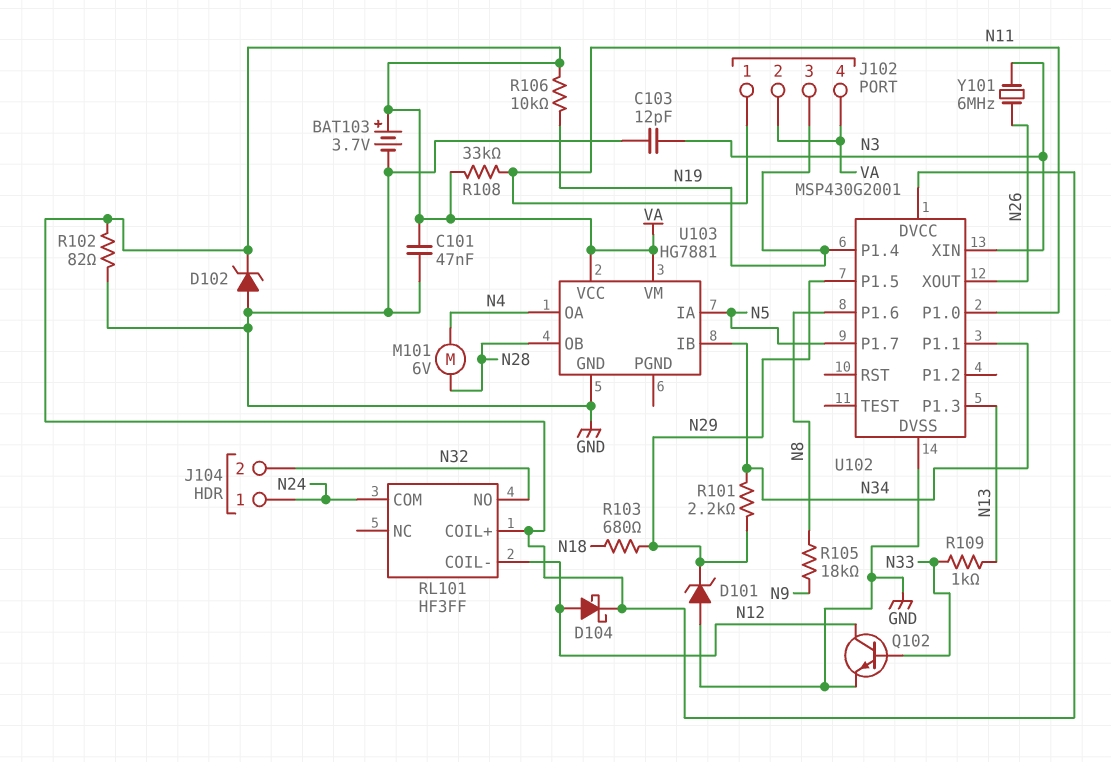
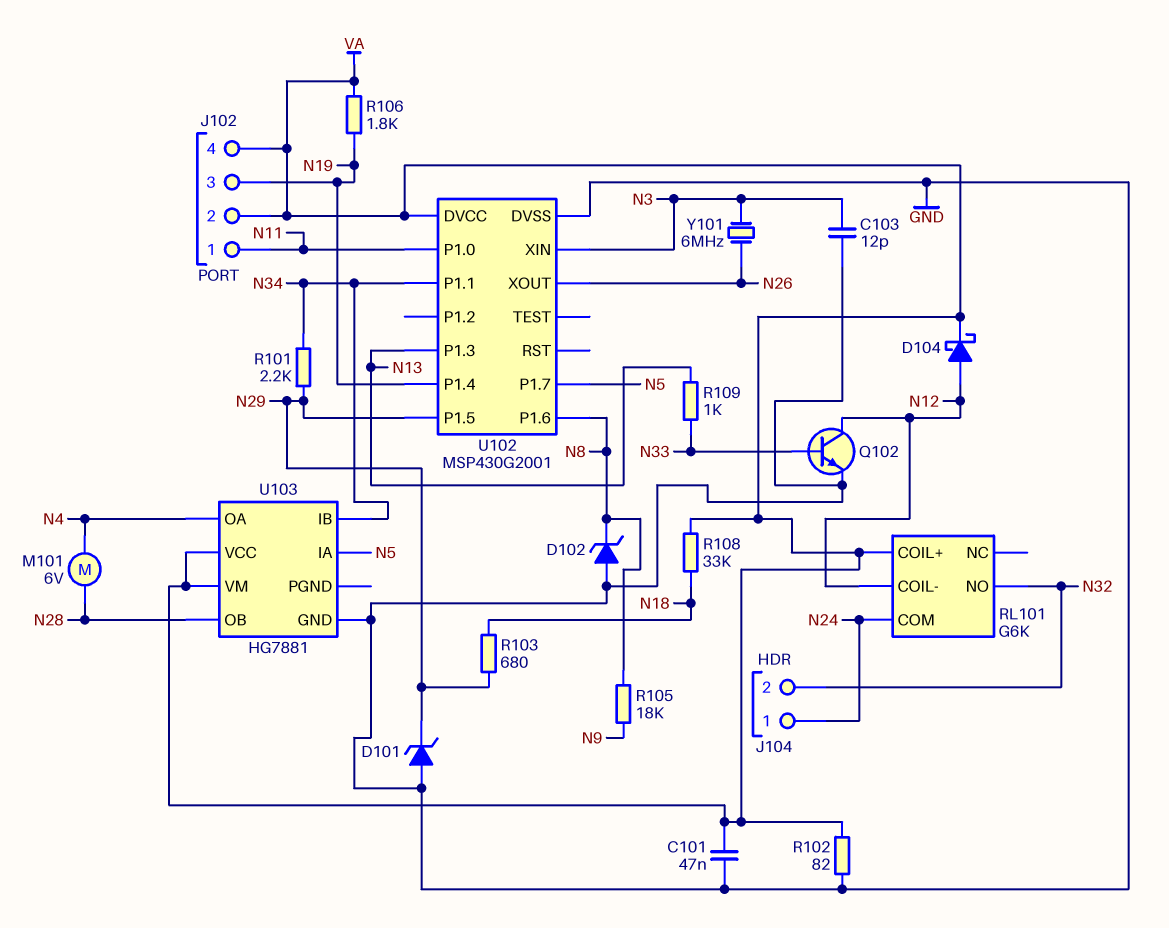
BAT103: 3.7V (plus VA, minus GND) -> none
D102: zener (A GND, K VA) -> zener (A GND, K N8)
R106: 10k (N19, VA) -> 1.8k (N19, VA)
R108: 33k (N11, VA) -> 33k (N18, VA)
RL101: HF3FF -> G6K

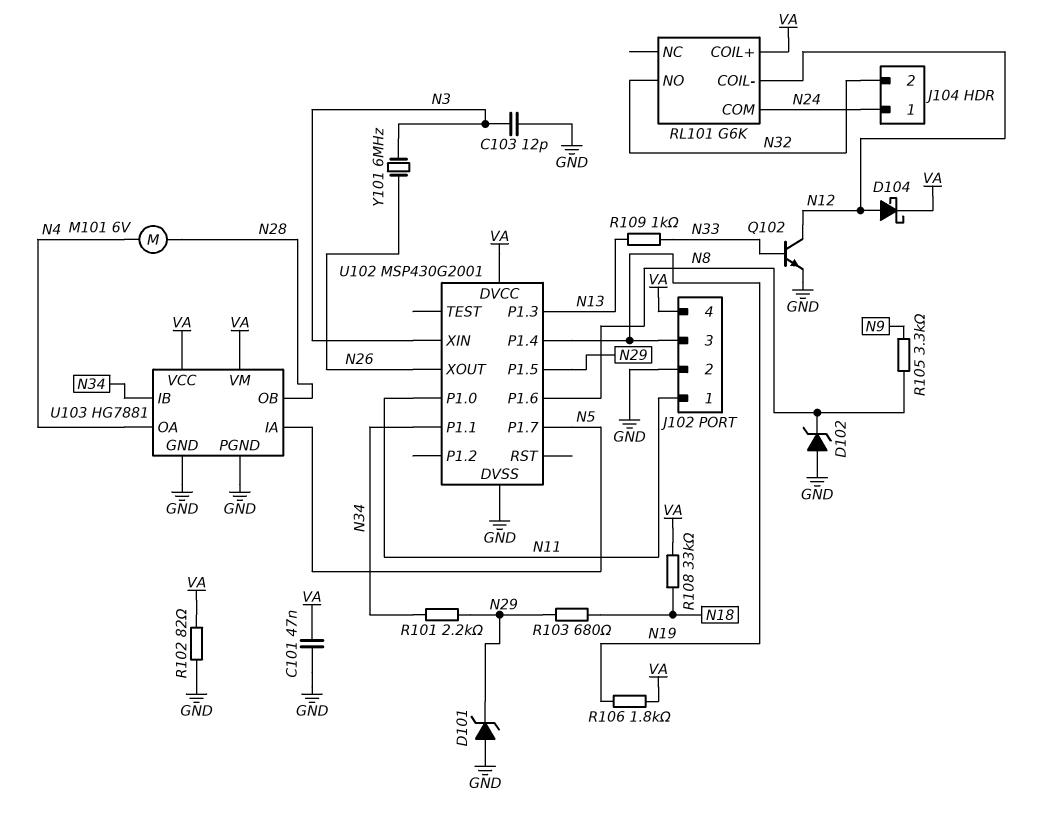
J102 pin 2: VA -> GND
R105: 18k (N8, N9) -> 3.3k (N8, N9)
U103 pin PGND: none -> GND

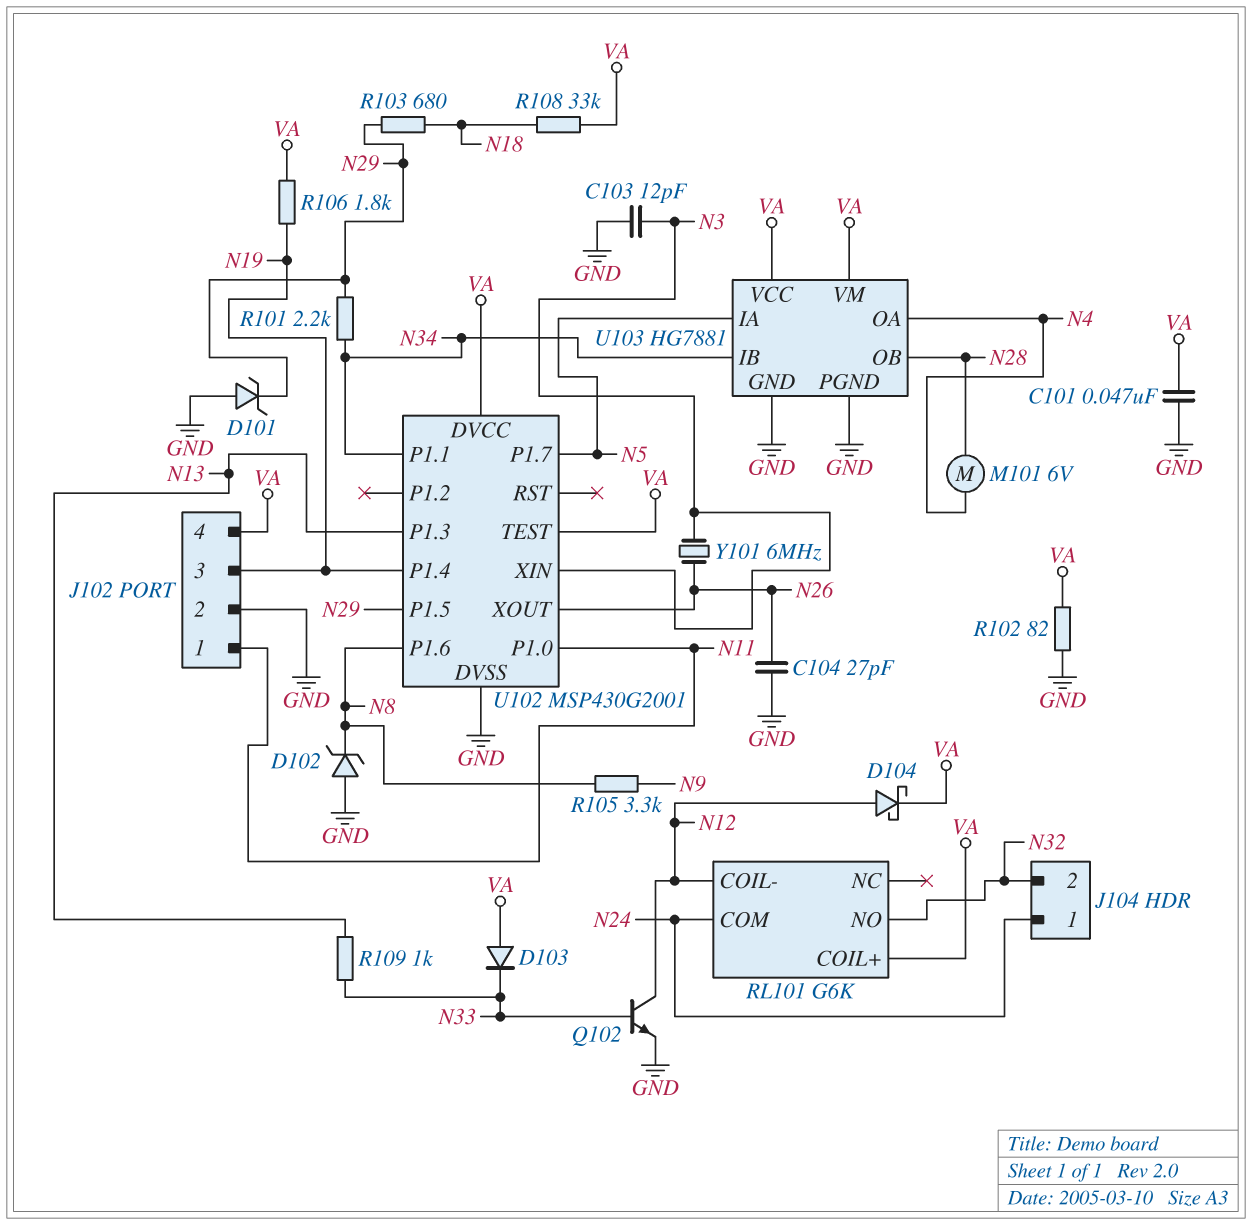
C104: none -> 27pF (GND, N26)
D103: none -> diode (A VA, K N33)
U102 pin TEST: none -> VA

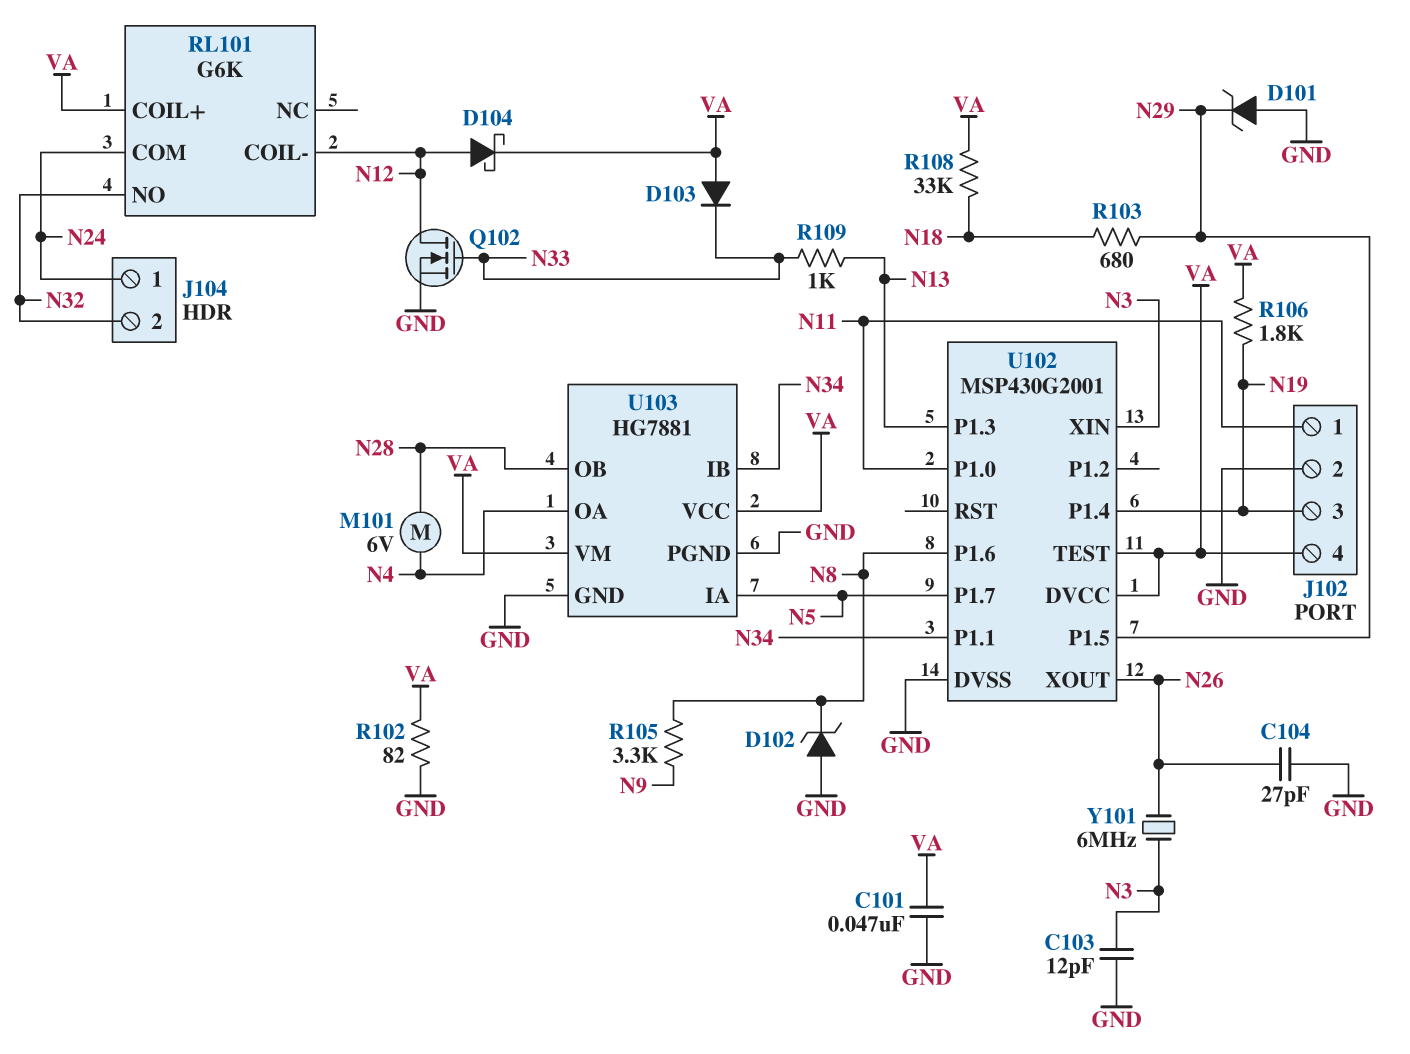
Q102: NPN (B N33, C N12, E GND) -> NMOS (G N33, D N12, S GND)
R101: 2.2k (N29, N34) -> none

